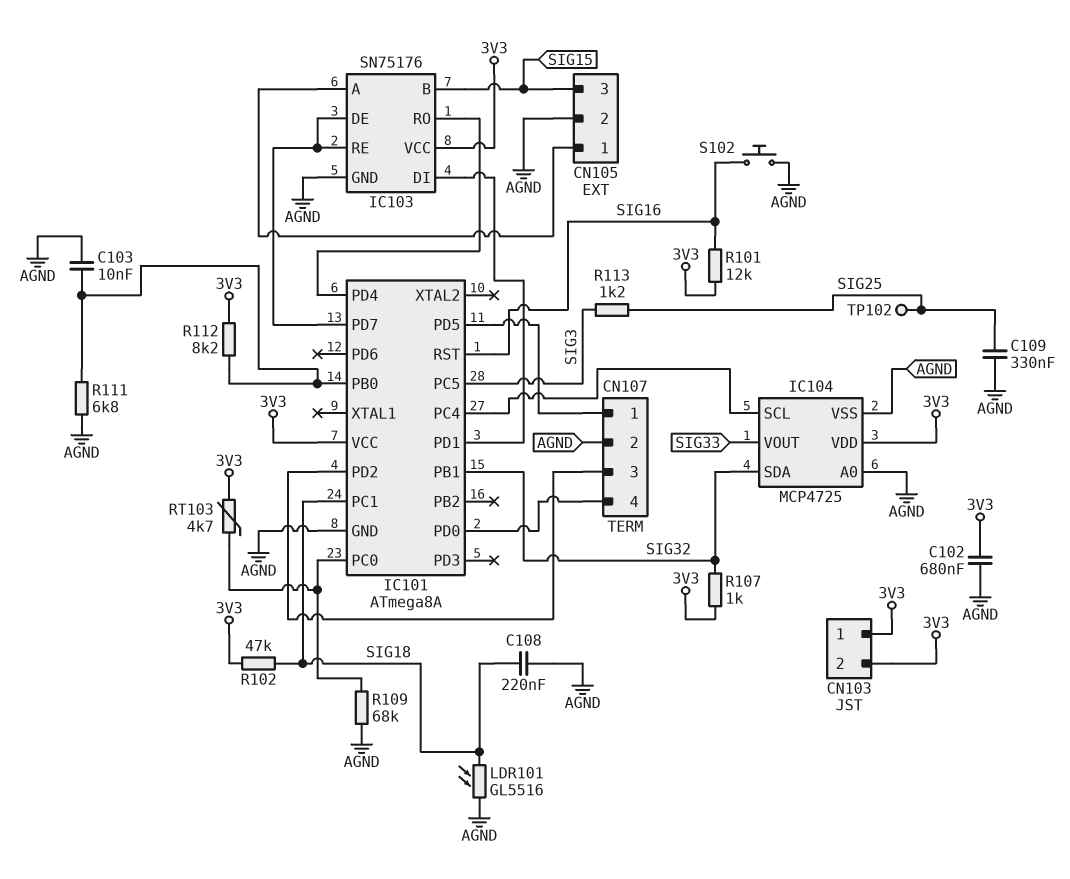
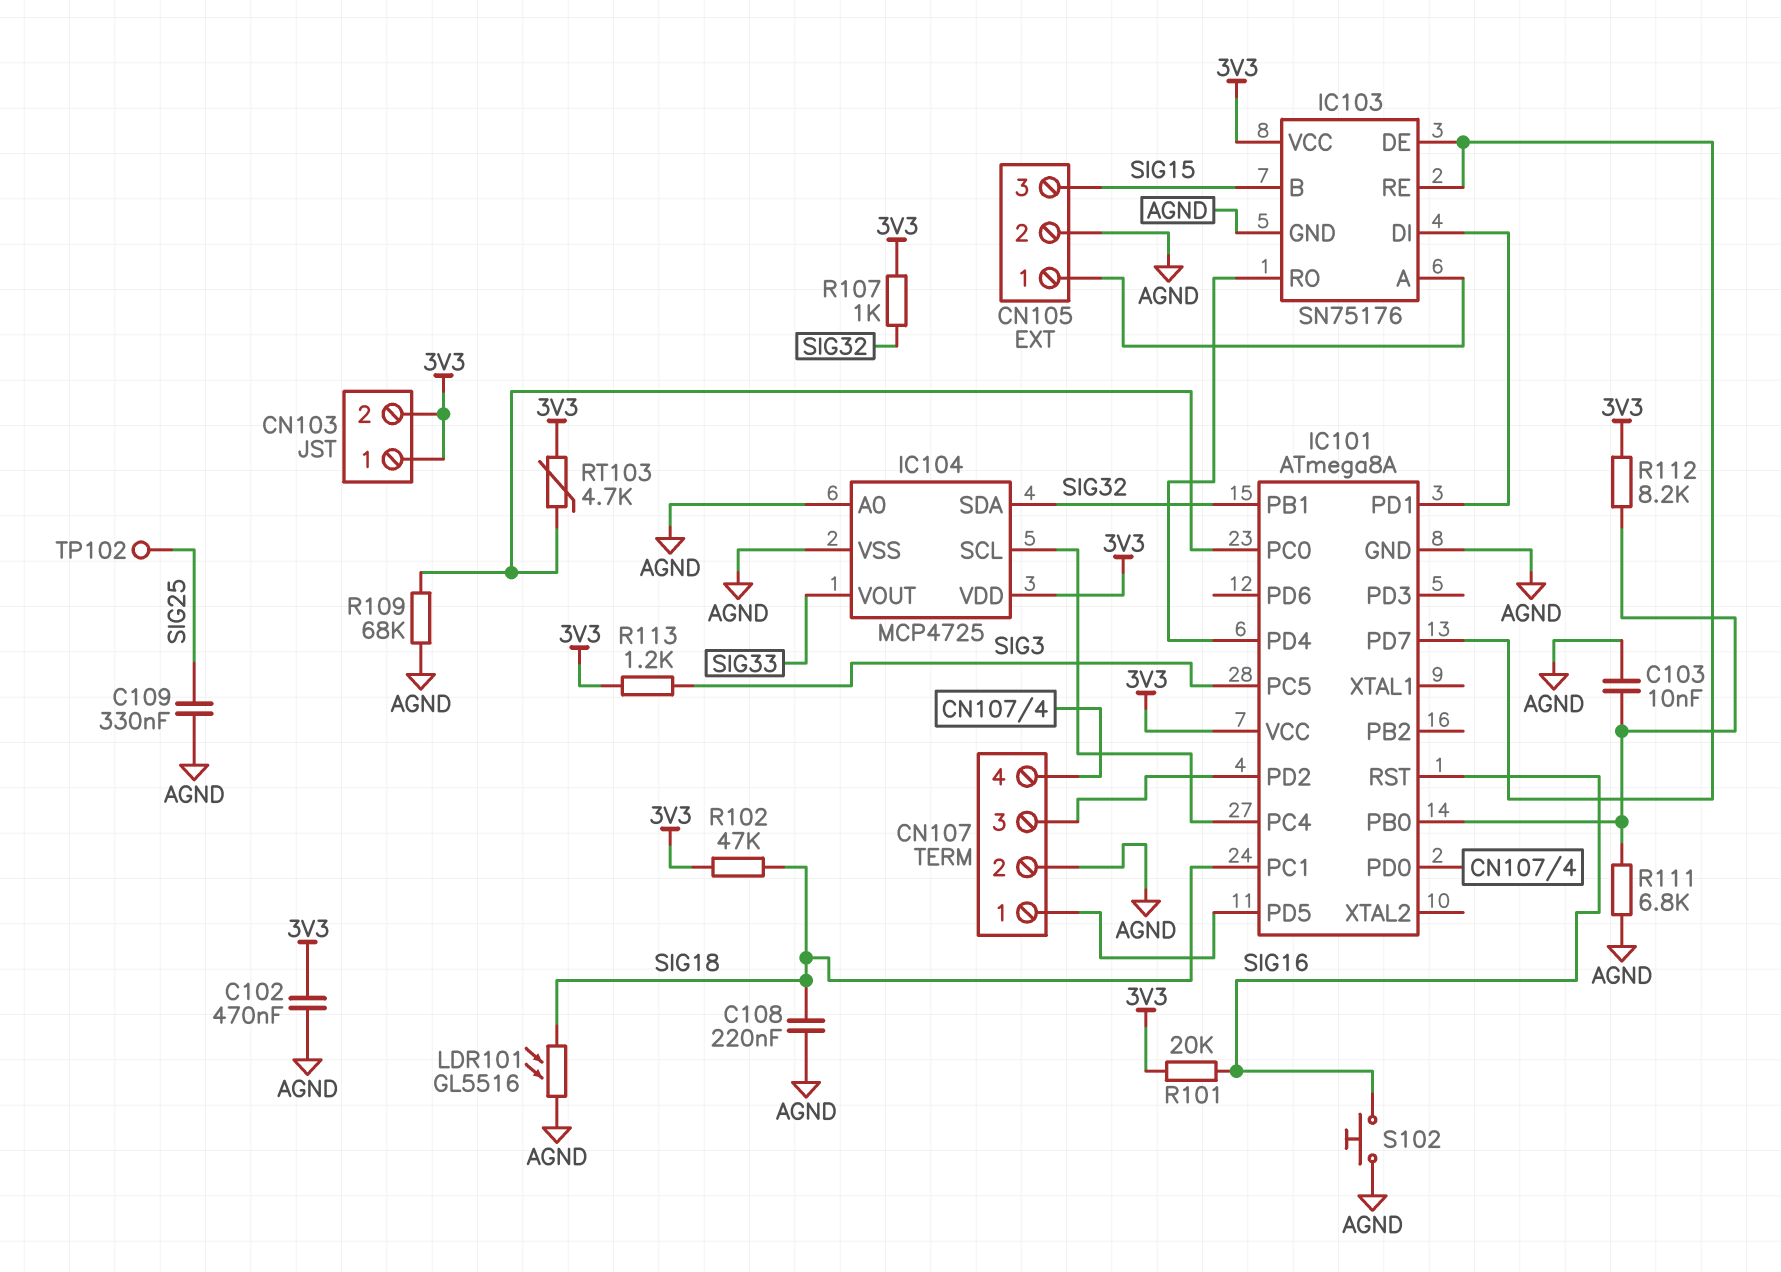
C102: 680nF (3V3, AGND) -> 470nF (3V3, AGND)
R101: 12k (3V3, SIG16) -> 20k (3V3, SIG16)
R113: 1.2k (SIG3, SIG25) -> 1.2k (3V3, SIG3)

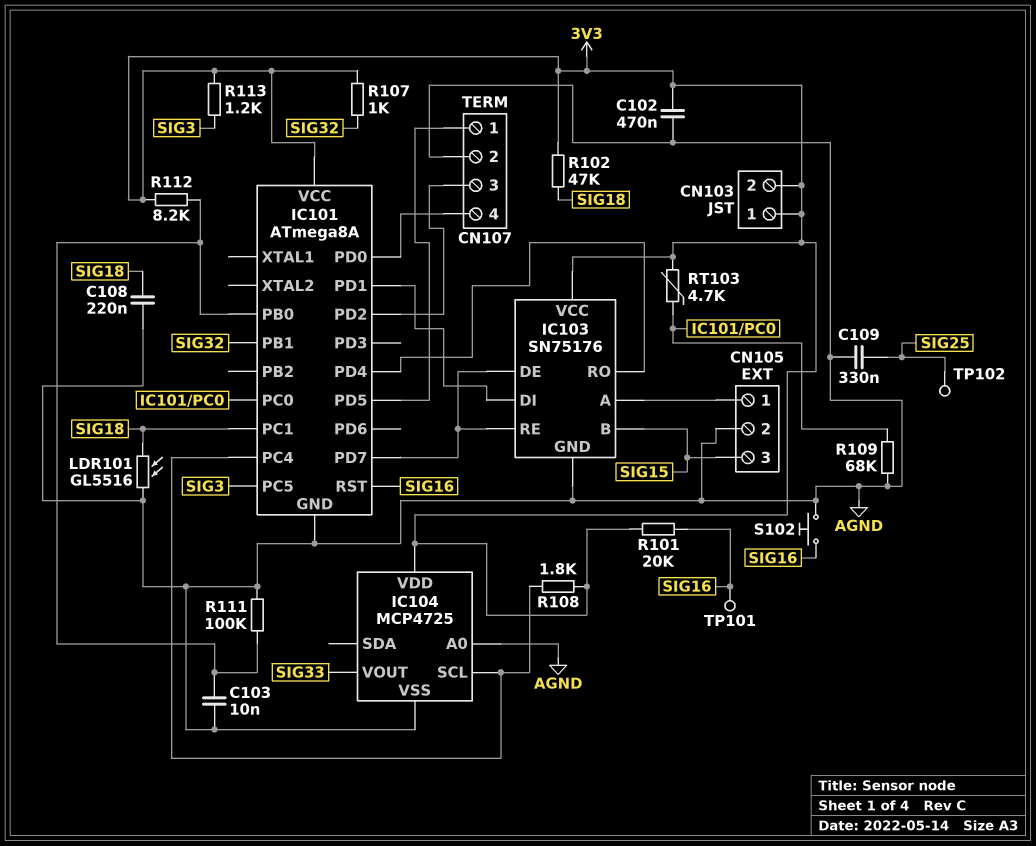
IC104 pin SDA: SIG32 -> none
R108: none -> 1.8k (3V3, IC101/PC4)
R111: 6.8k (AGND, IC101/PB0) -> 100k (AGND, IC101/PB0)
TP101: none -> test point (SIG16)

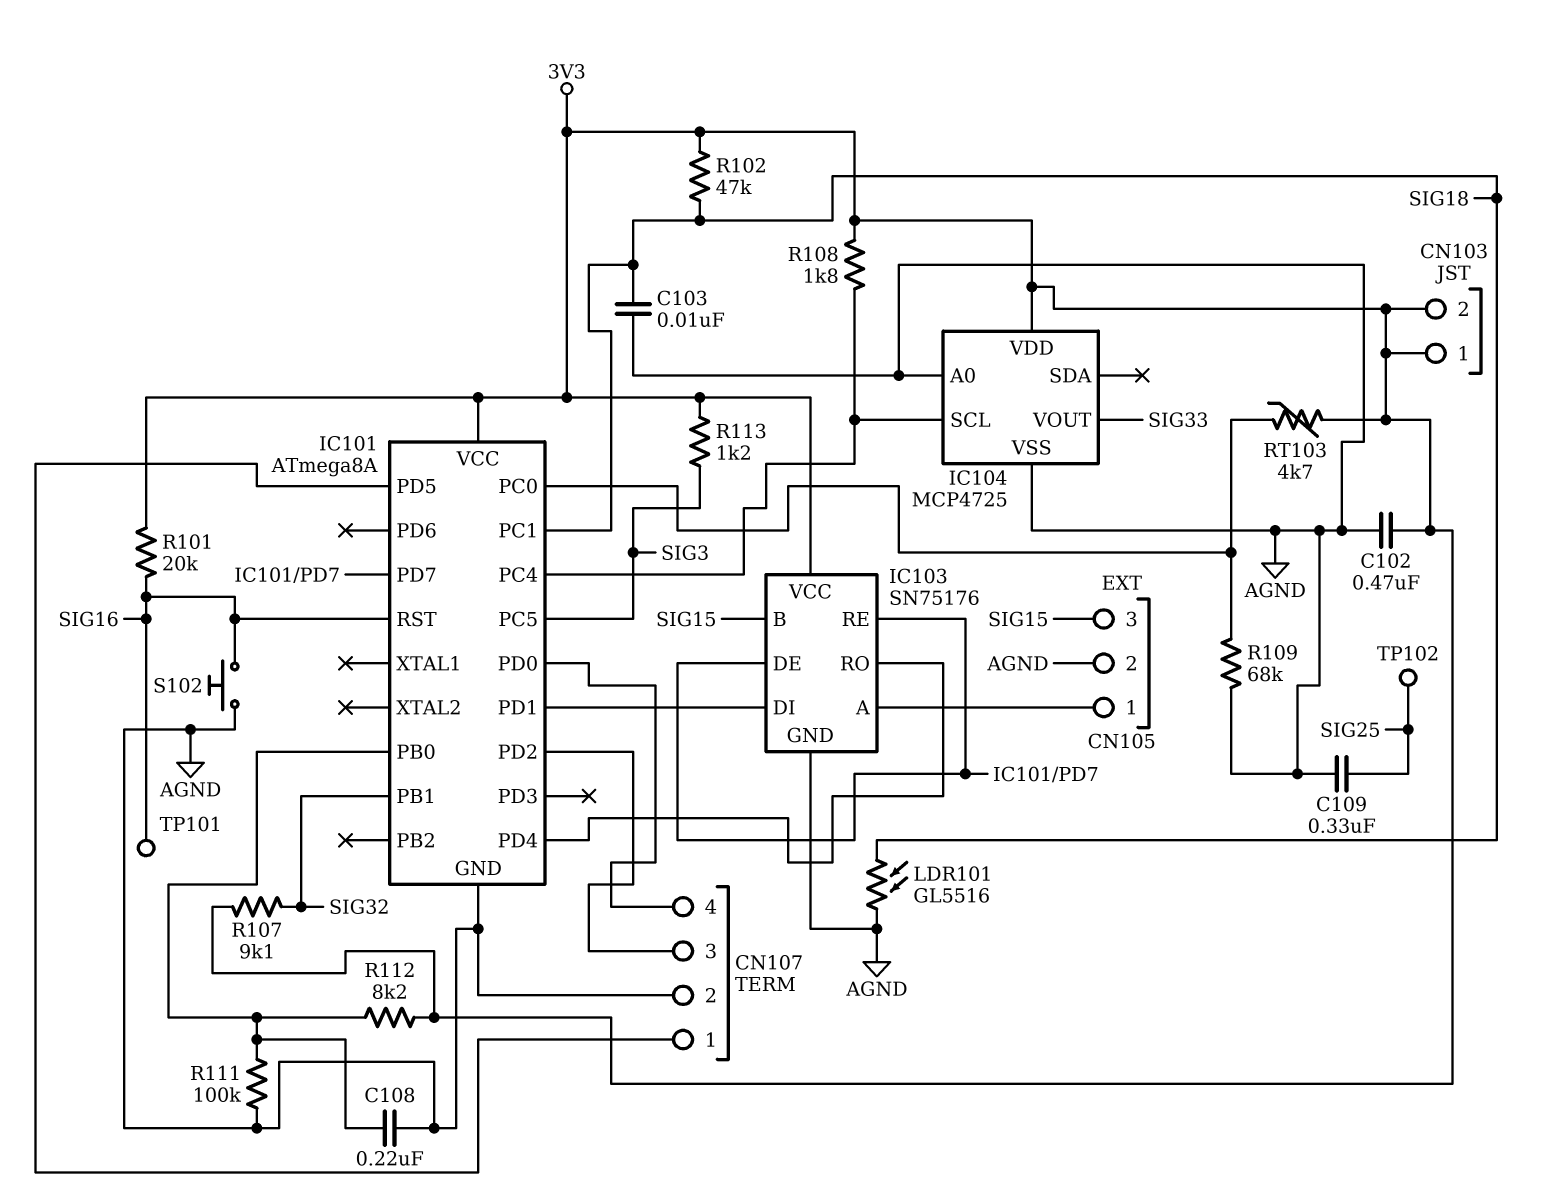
C103: 10nF (AGND, IC101/PB0) -> 10nF (AGND, SIG18)
C108: 220nF (AGND, SIG18) -> 220nF (AGND, IC101/PB0)
R107: 1k (3V3, SIG32) -> 9.1k (3V3, SIG32)

